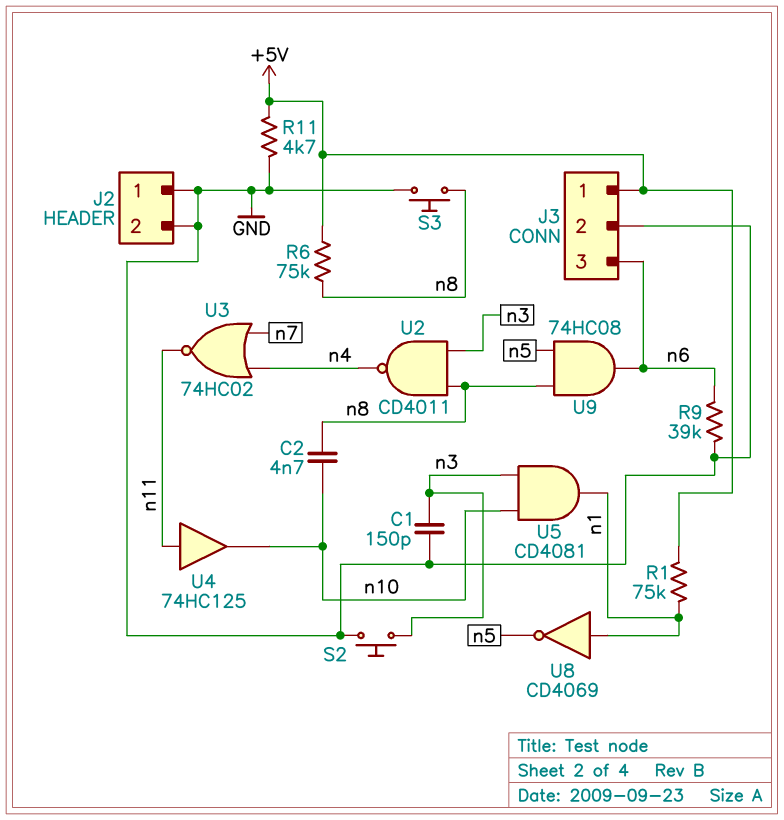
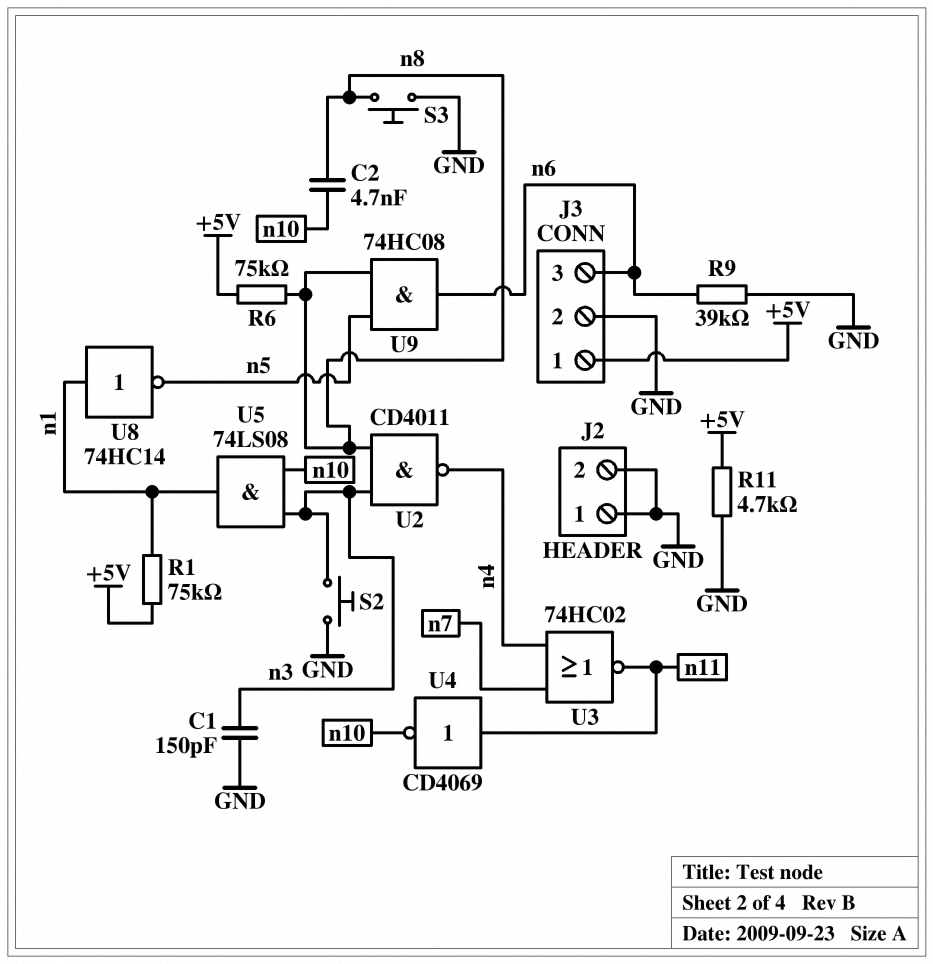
U4: buffer 74HC125 (in n11, out n10) -> NOT CD4069 (in n11, out n10)
U5: AND CD4081 (in n3, in n10, out n1) -> AND 74LS08 (in n3, in n10, out n1)
U8: NOT CD4069 (in n1, out n5) -> NOT 74HC14 (in n1, out n5)

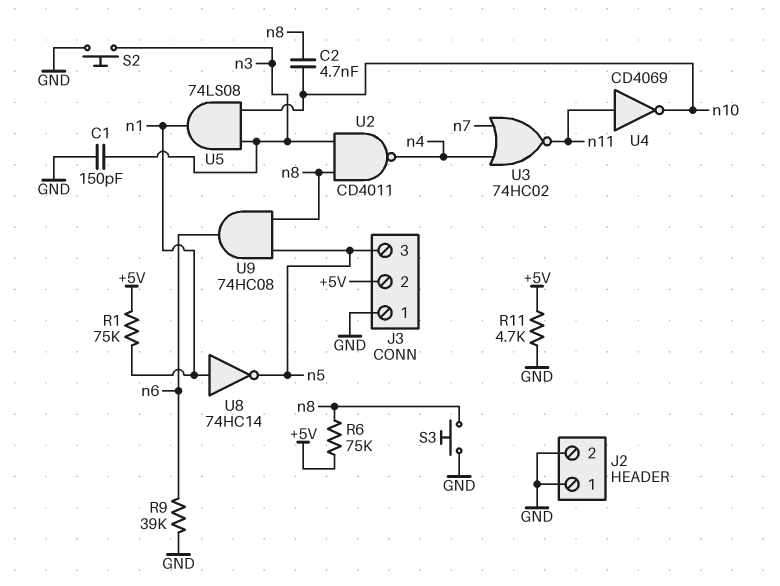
J3 pin 1: +5V -> GND
J3 pin 2: GND -> +5V
J3 pin 3: n6 -> n5

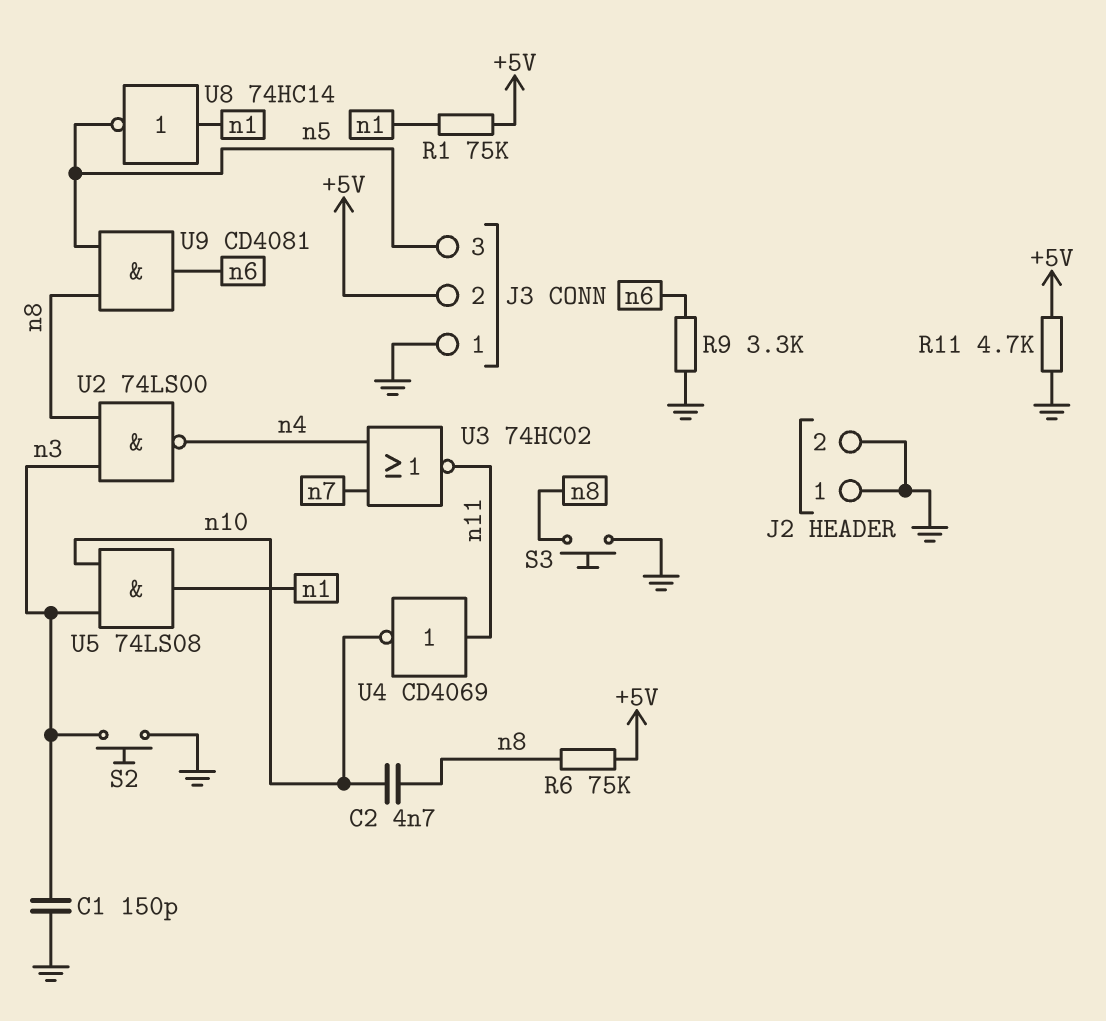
R9: 39k (GND, n6) -> 3.3k (GND, n6)
U2: NAND CD4011 (in n3, in n8, out n4) -> NAND 74LS00 (in n3, in n8, out n4)
U9: AND 74HC08 (in n5, in n8, out n6) -> AND CD4081 (in n5, in n8, out n6)

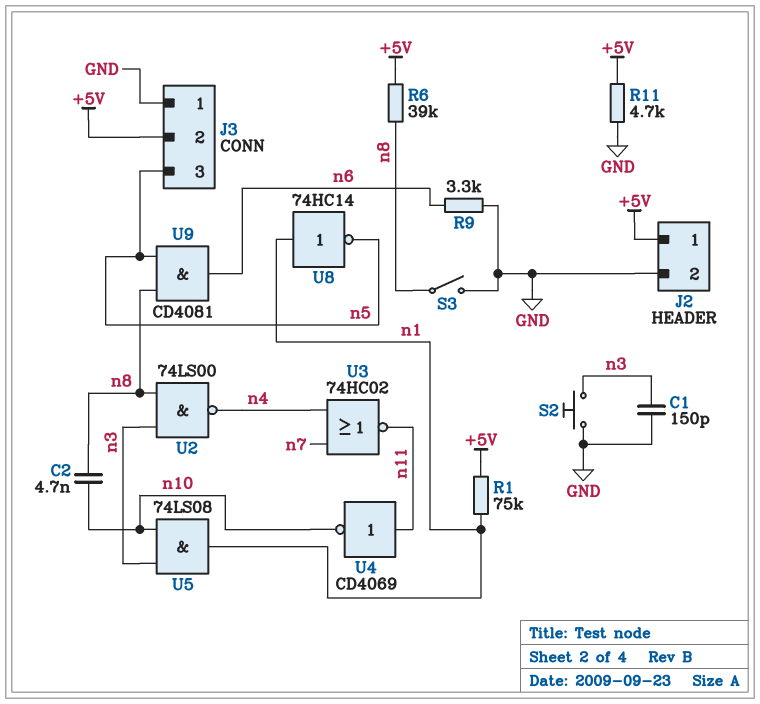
J2 pin 1: GND -> +5V
R6: 75k (+5V, n8) -> 39k (+5V, n8)
S3: button (GND, n8) -> switch (GND, n8)

